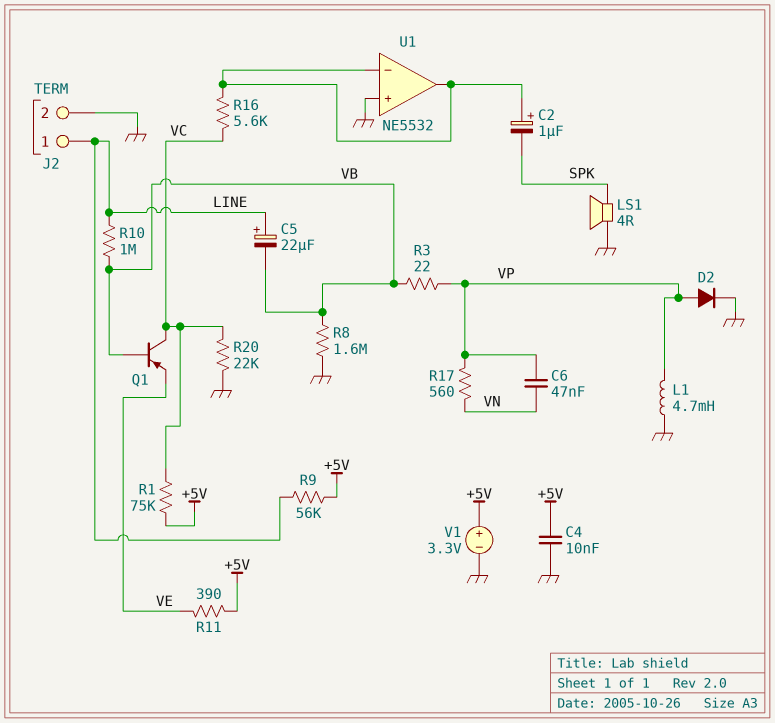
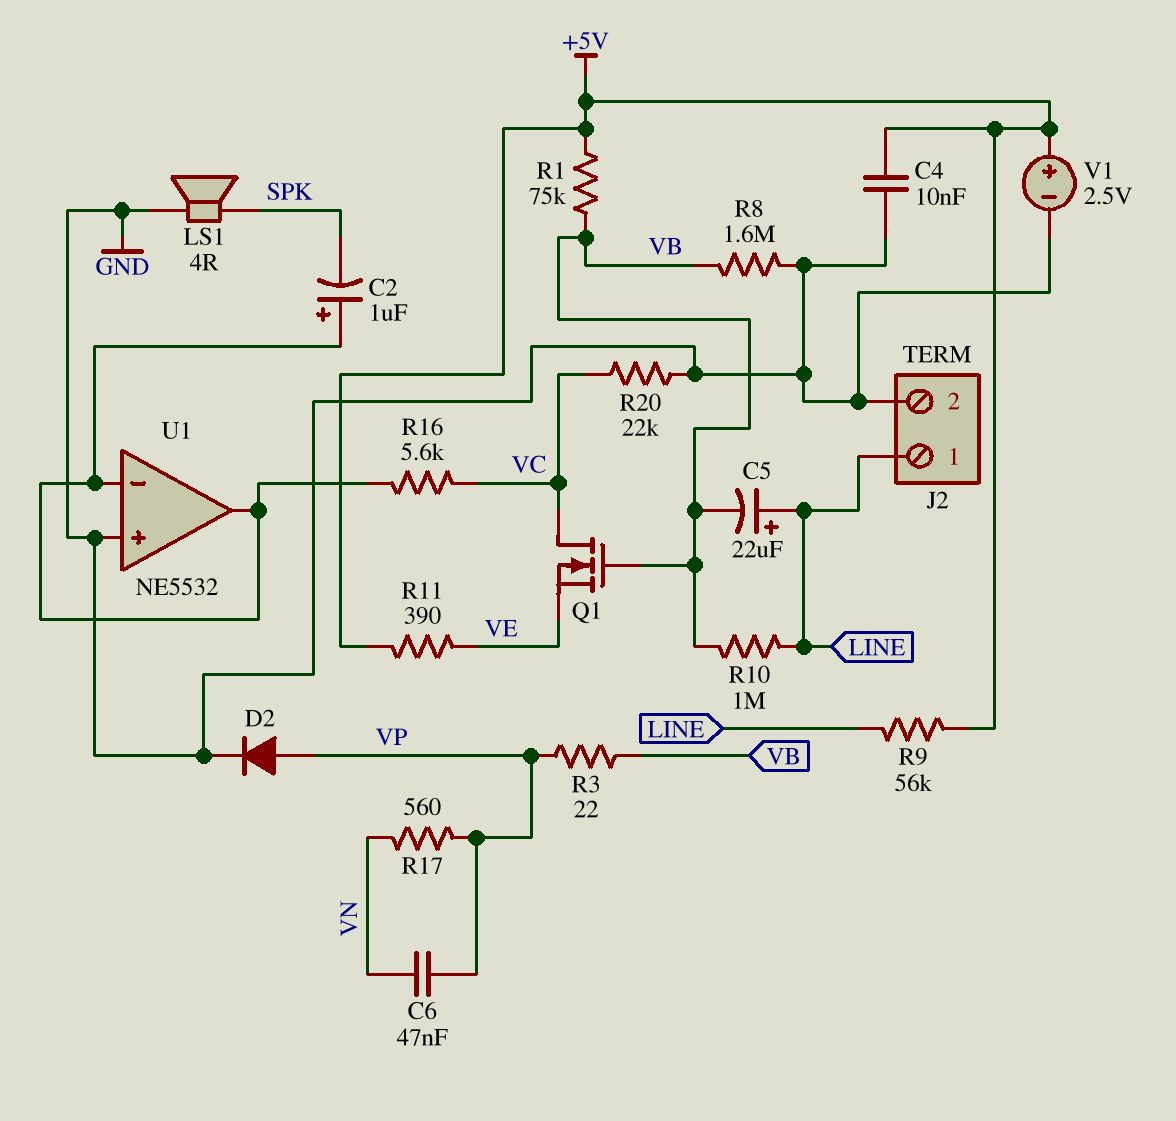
L1: 4.7mH (GND, VP) -> none
Q1: PNP (B VB, C VC, E VE) -> NMOS (G VB, D VC, S VE)
R1: 75k (+5V, VC) -> 75k (+5V, VB)
V1: 3.3V (plus +5V, minus GND) -> 2.5V (plus +5V, minus GND)

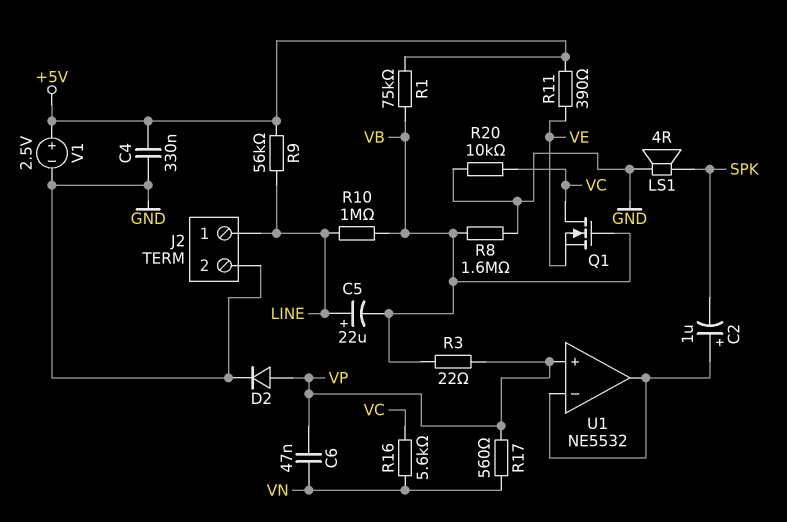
C4: 10nF (+5V, GND) -> 330nF (+5V, GND)
R16: 5.6k (U1/in-, VC) -> 5.6k (VC, VN)
R20: 22k (GND, VC) -> 10k (GND, VC)
U1 pin in+: GND -> VP

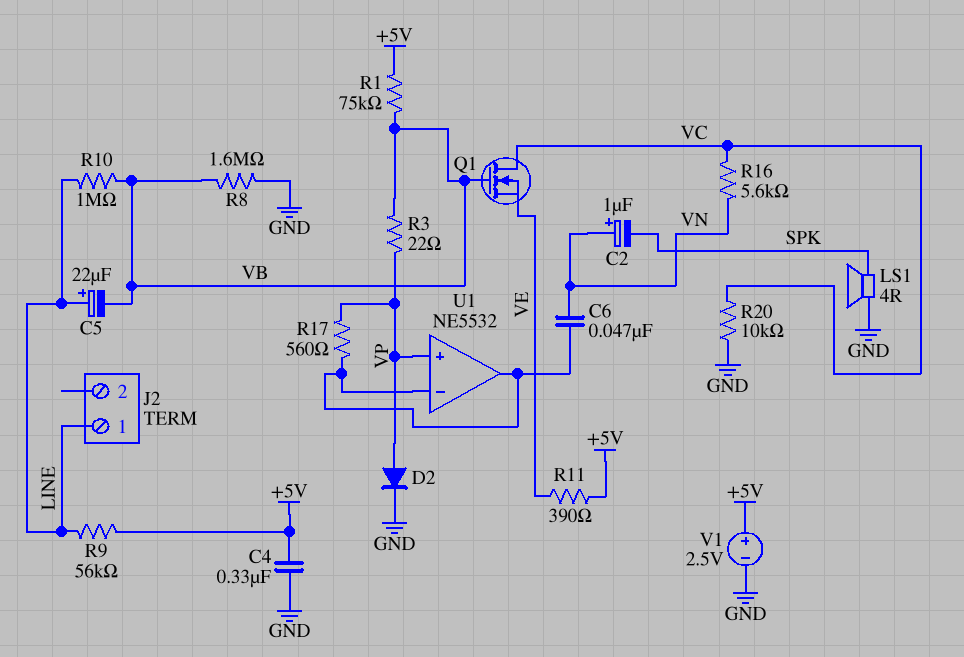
C2: 1uF (plus U1/in-, minus SPK) -> 1uF (plus VN, minus SPK)
C6: 47nF (VN, VP) -> 47nF (U1/in-, VN)
J2 pin 2: GND -> none
R17: 560 (VN, VP) -> 560 (U1/in-, VP)

